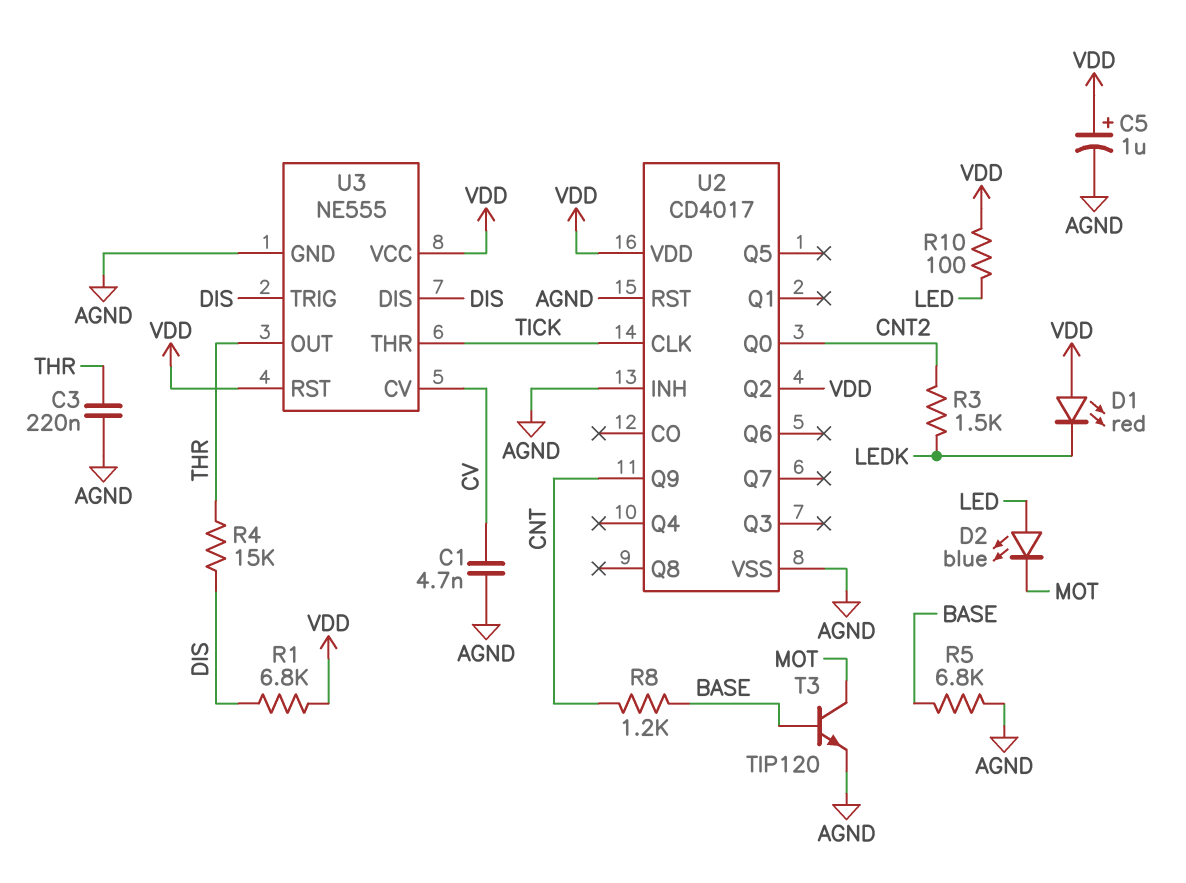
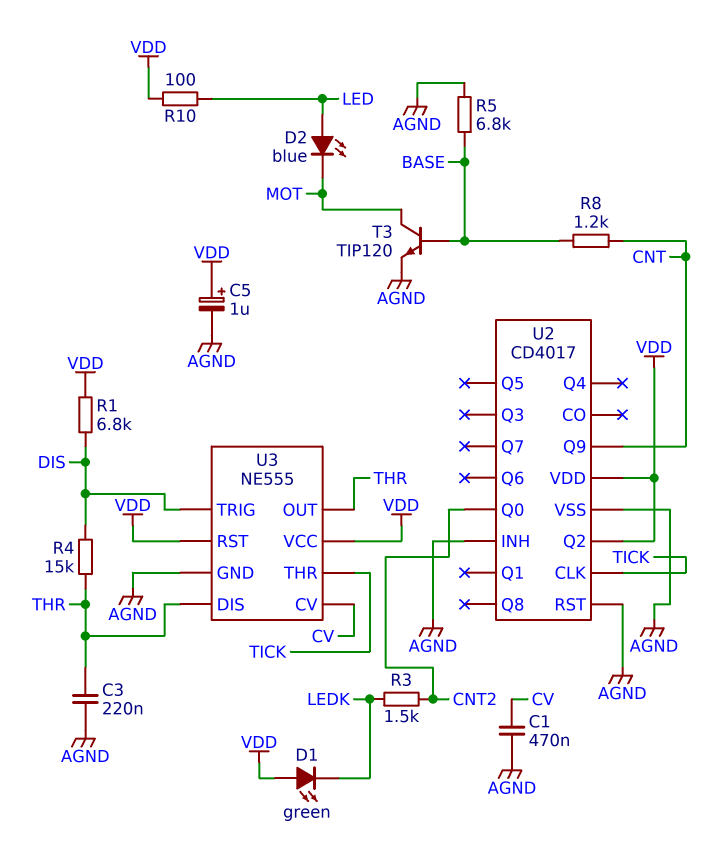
C1: 4.7nF (AGND, CV) -> 470nF (AGND, CV)
D1: LED red (A VDD, K LEDK) -> LED green (A VDD, K LEDK)
U3 pin DIS: DIS -> THR

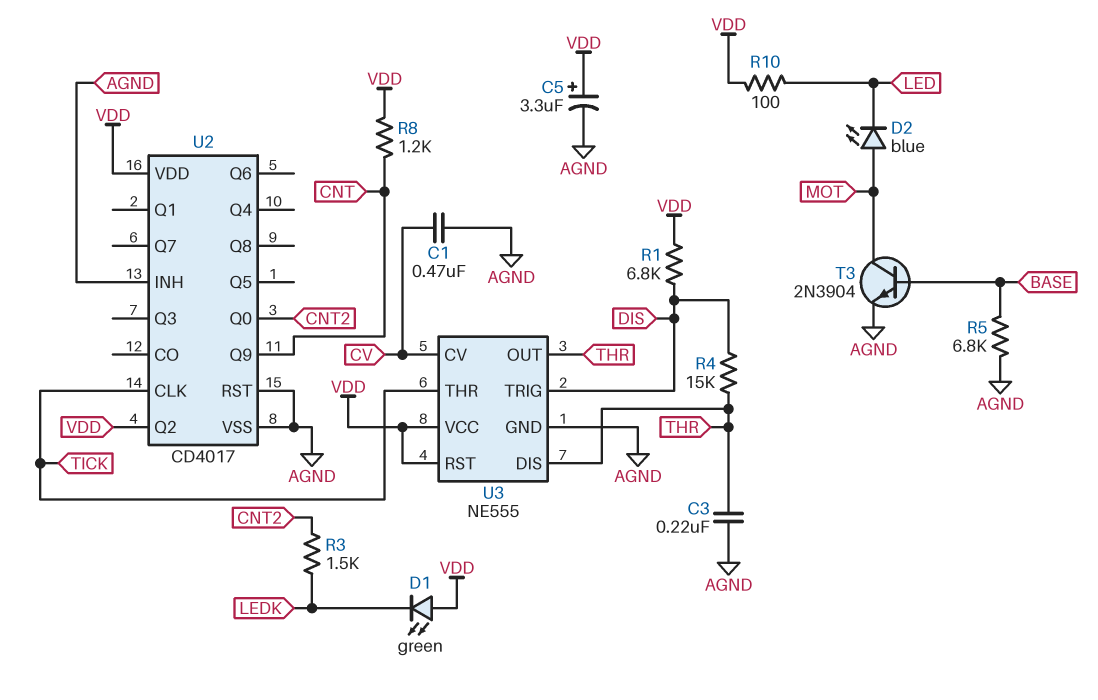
C5: 1uF (plus VDD, minus AGND) -> 3.3uF (plus VDD, minus AGND)
D2: LED blue (A LED, K MOT) -> LED blue (A MOT, K LED)
R8: 1.2k (BASE, CNT) -> 1.2k (CNT, VDD)
T3: NPN TIP120 (B BASE, C MOT, E AGND) -> NPN 2N3904 (B BASE, C MOT, E AGND)

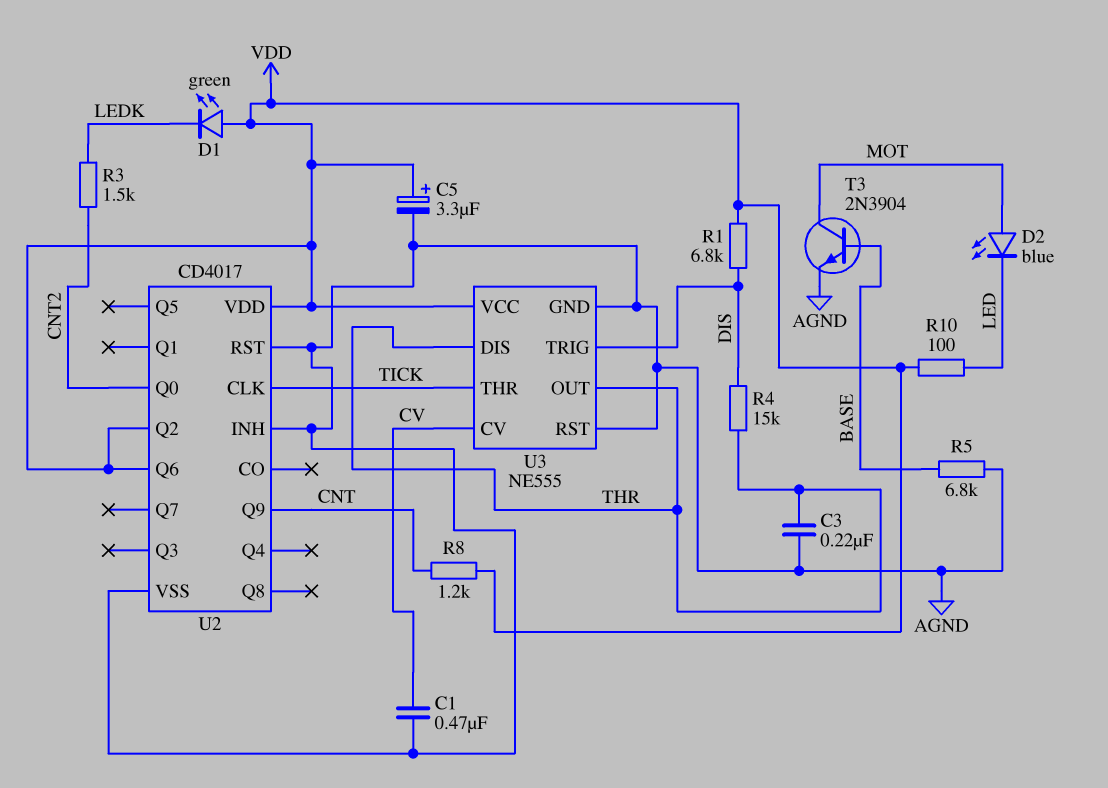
U2 pin Q6: none -> VDD
U3 pin RST: VDD -> AGND

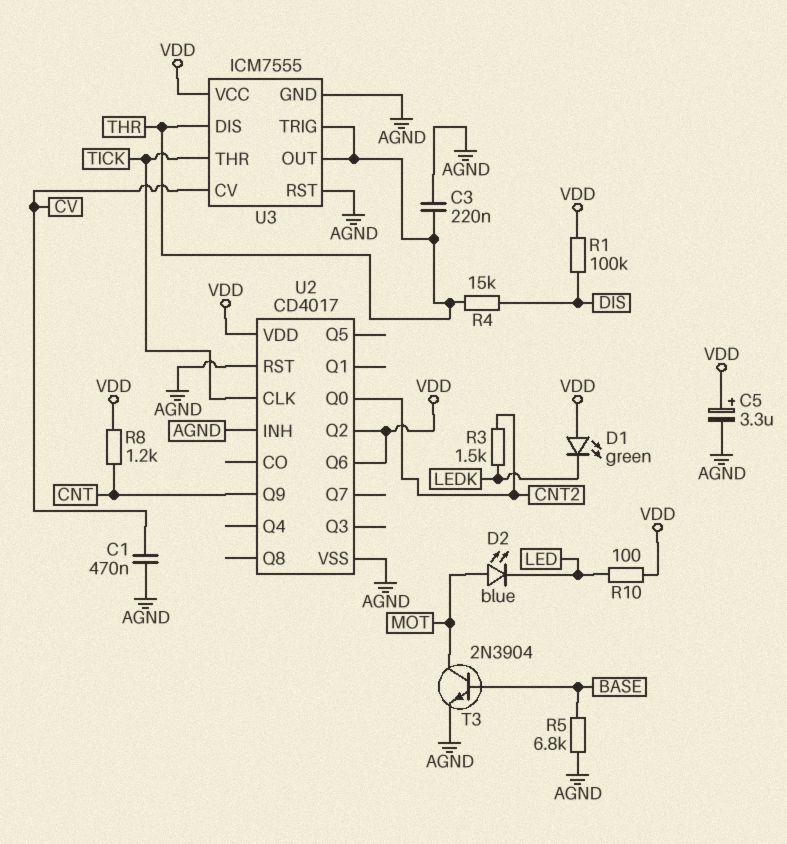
R1: 6.8k (DIS, VDD) -> 100k (DIS, VDD)
U3: NE555 -> ICM7555
U3 pin TRIG: DIS -> THR

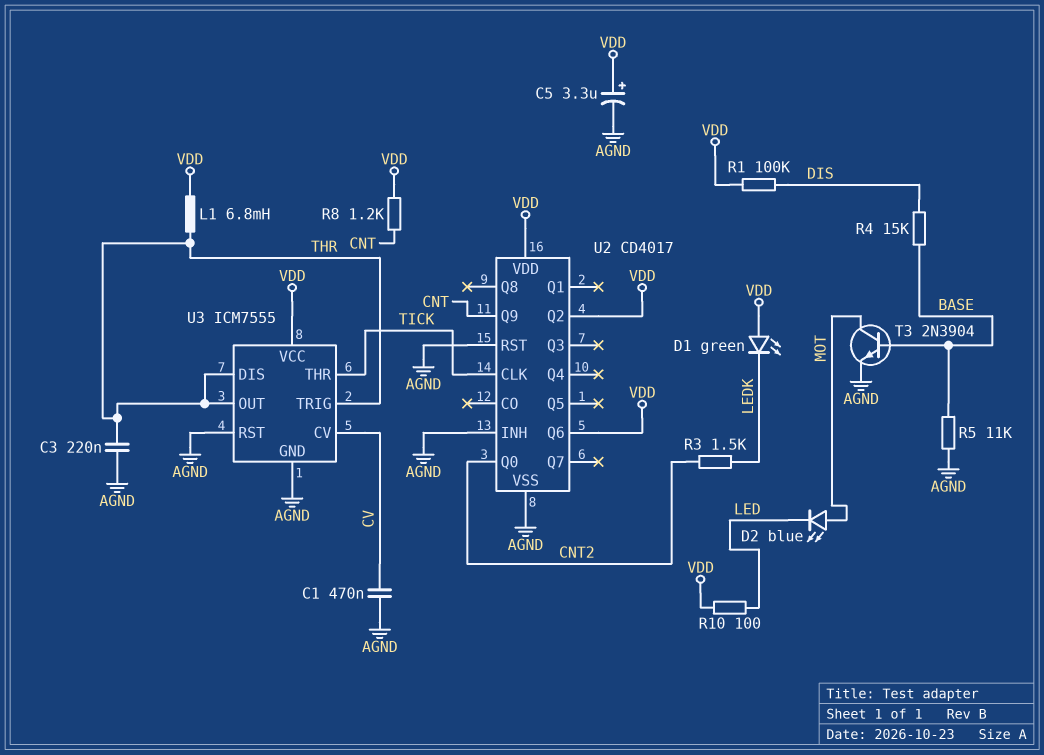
L1: none -> 6.8mH (THR, VDD)
R4: 15k (DIS, THR) -> 15k (BASE, DIS)
R5: 6.8k (AGND, BASE) -> 11k (AGND, BASE)

